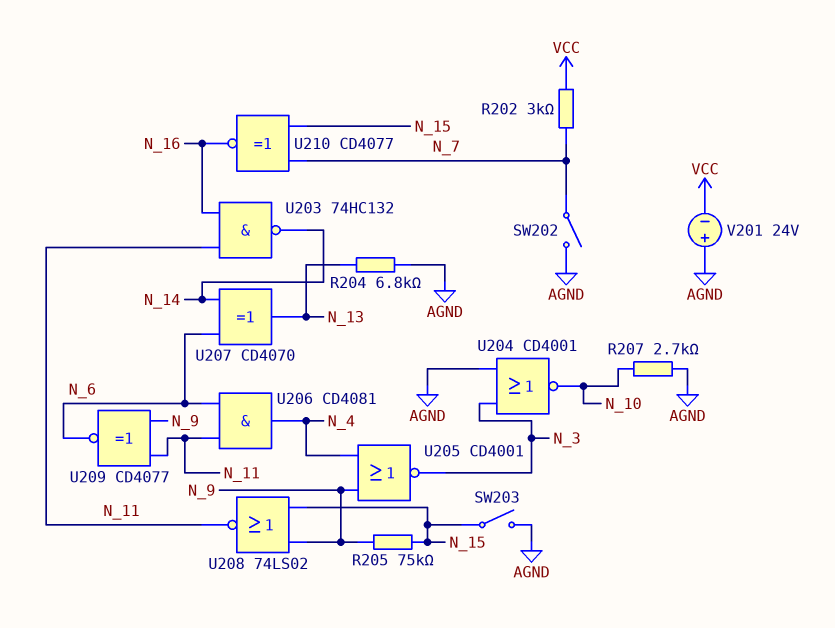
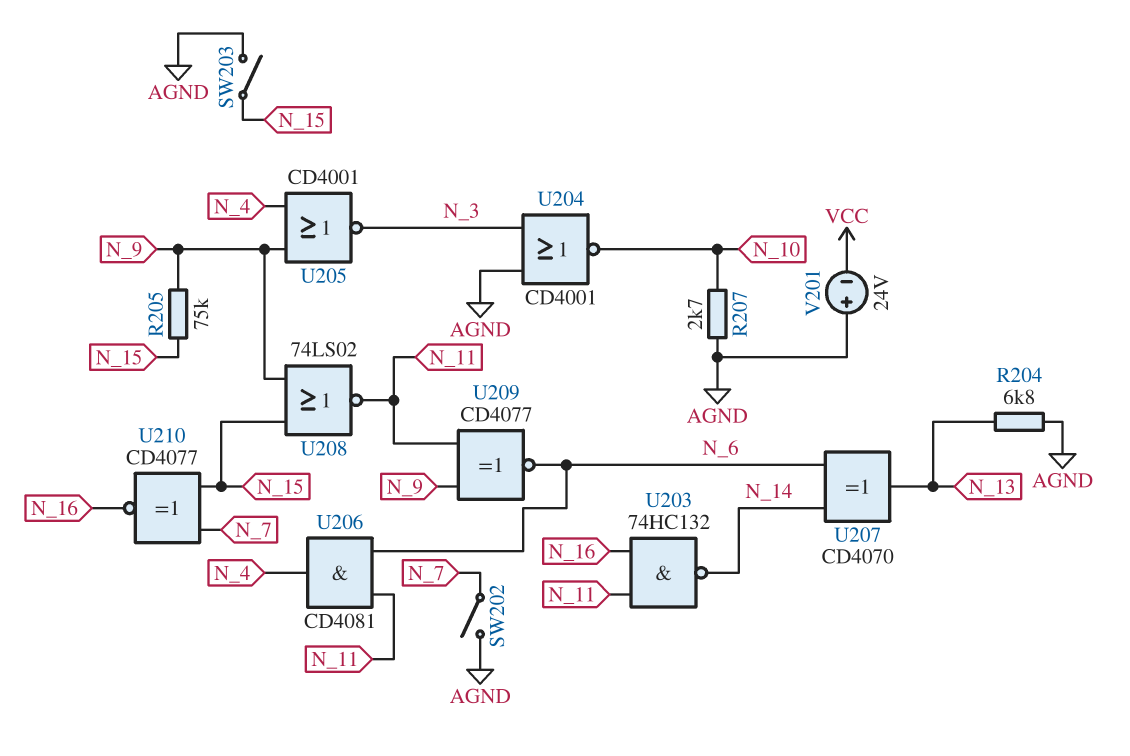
R202: 3k (N_7, VCC) -> none

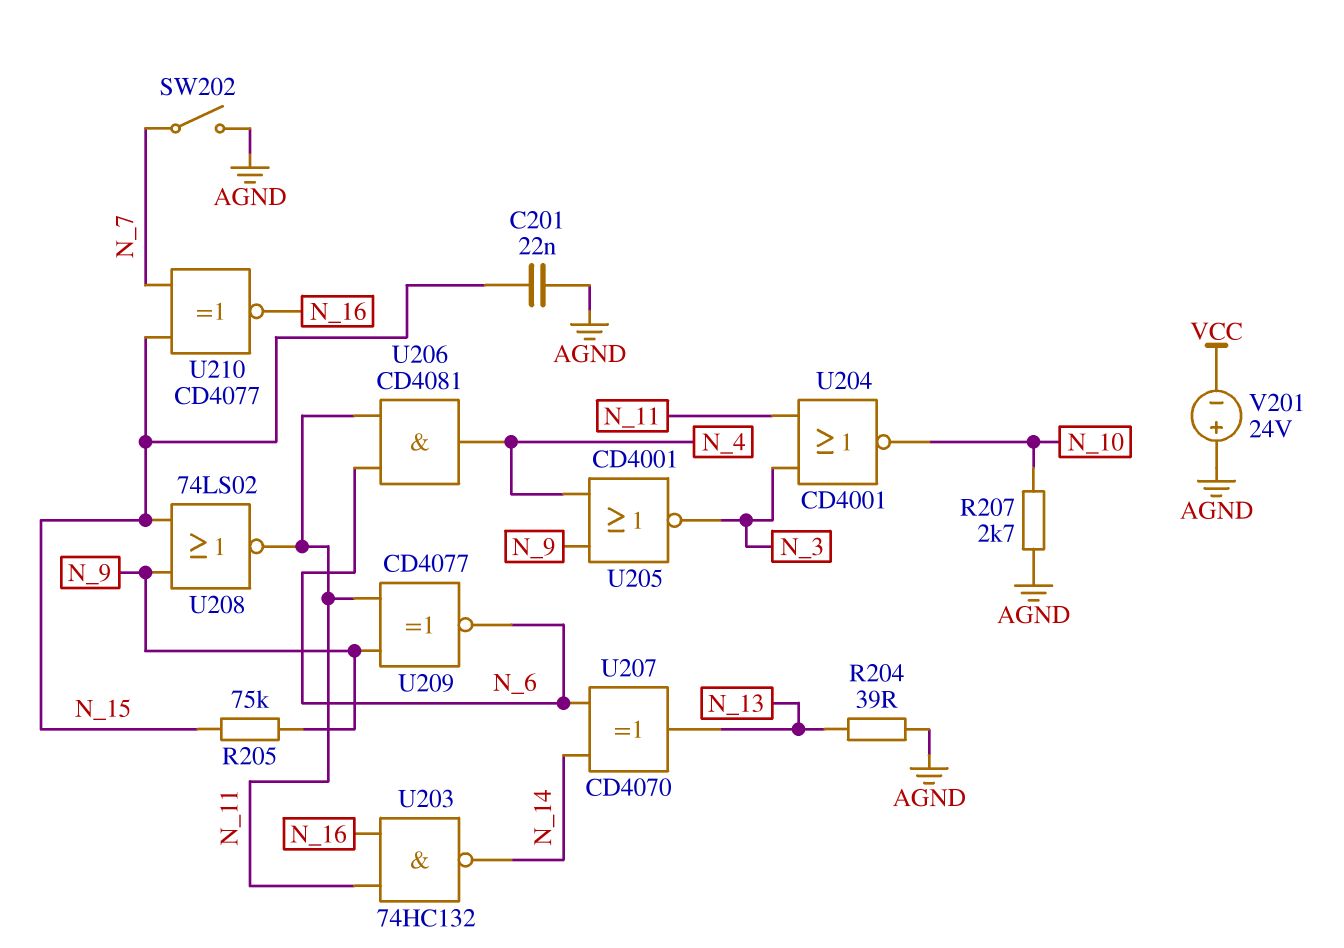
C201: none -> 22nF (AGND, N_15)
R204: 6.8k (AGND, N_13) -> 39 (AGND, N_13)
SW203: switch (AGND, N_15) -> none
U204: NOR CD4001 (in AGND, in N_3, out N_10) -> NOR CD4001 (in N_3, in N_11, out N_10)

